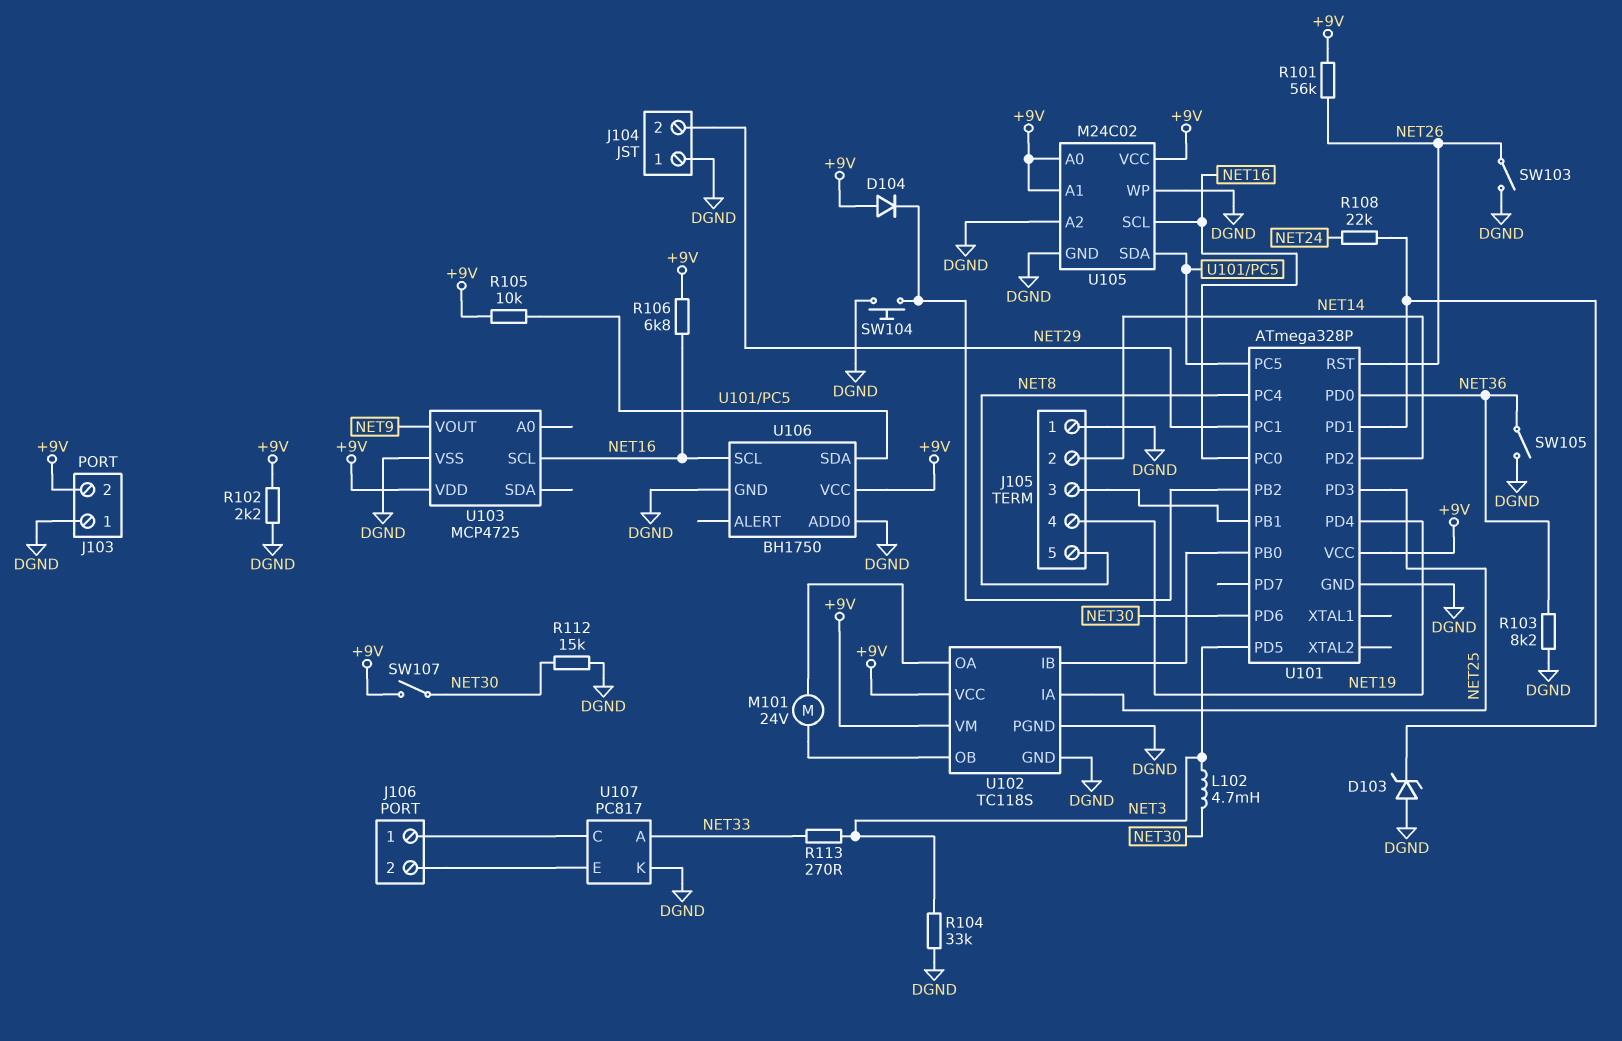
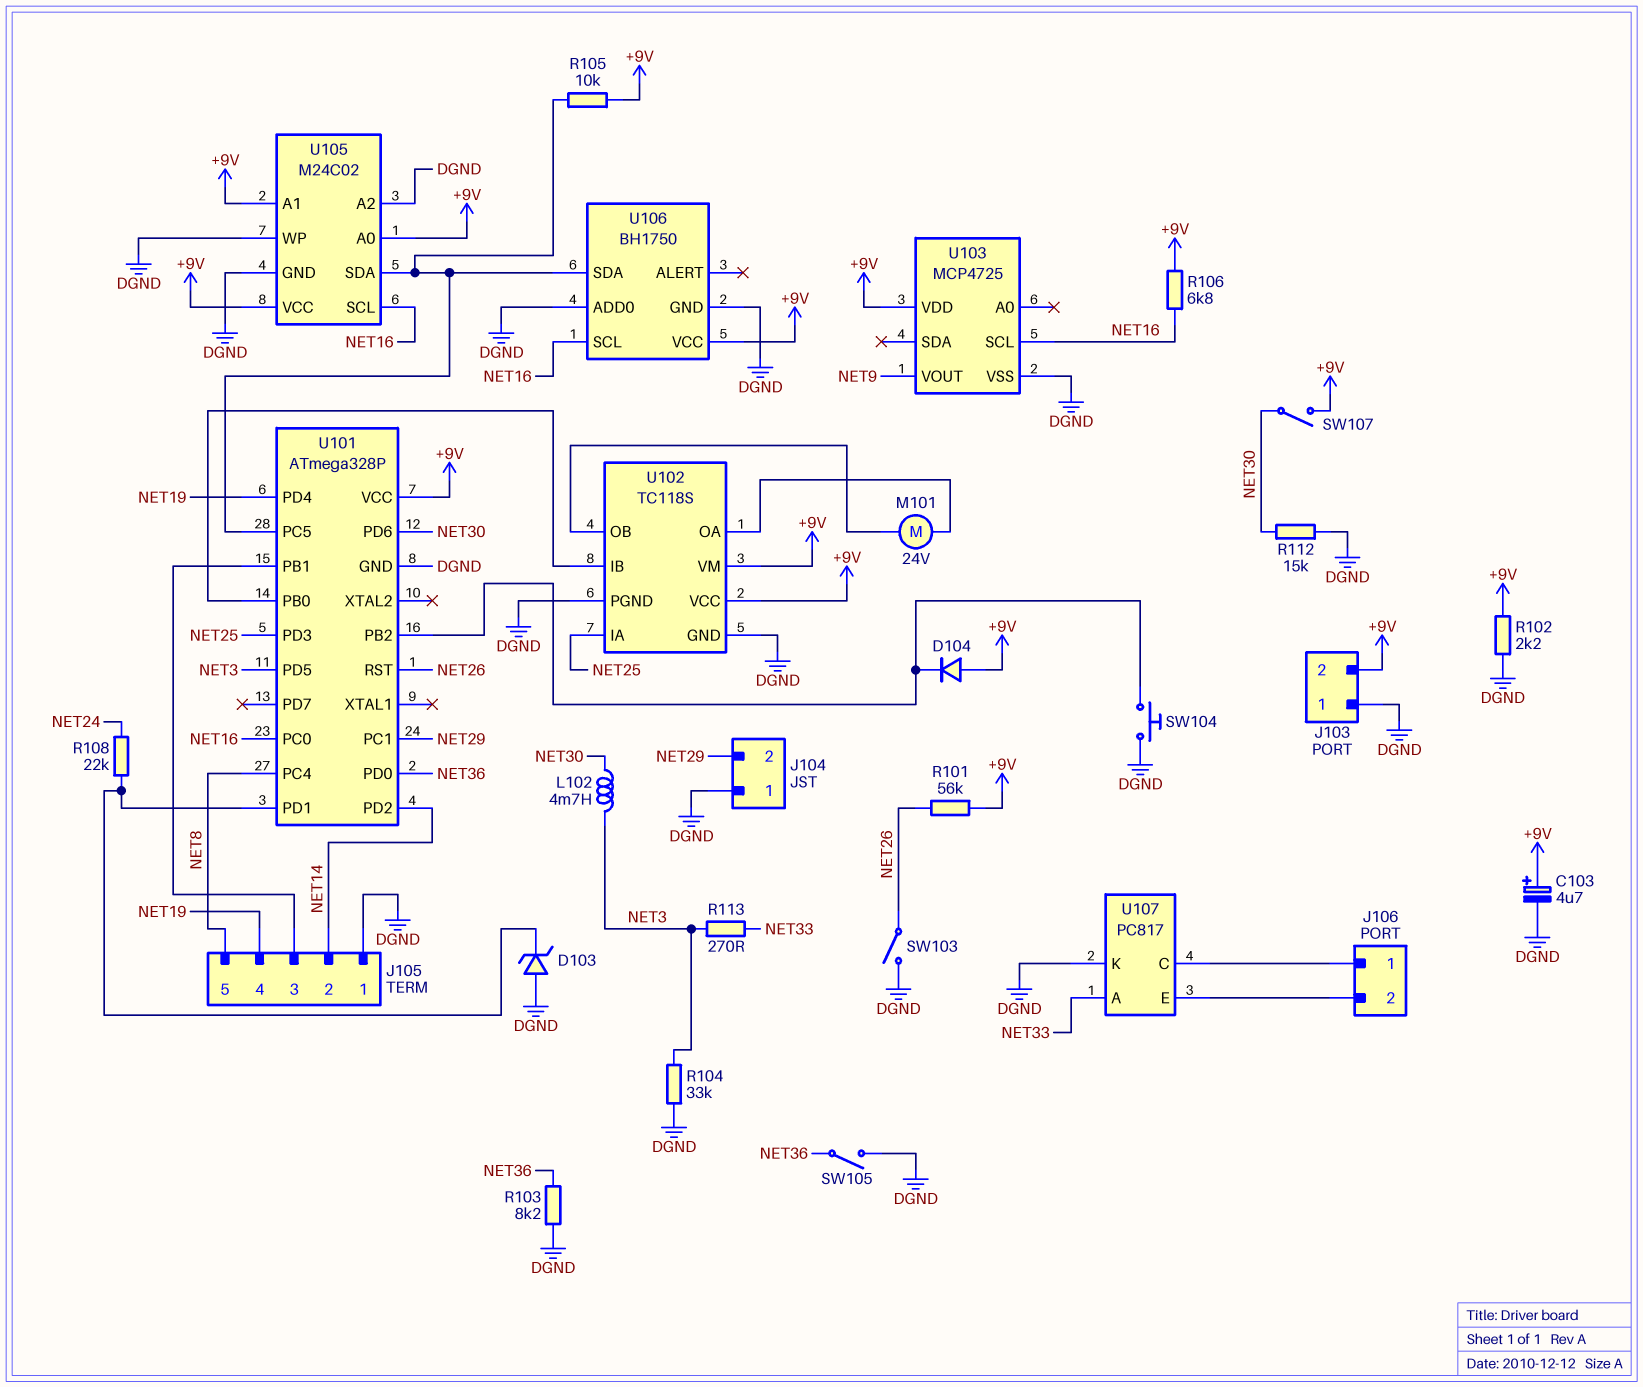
C103: none -> 4.7uF (plus +9V, minus DGND)

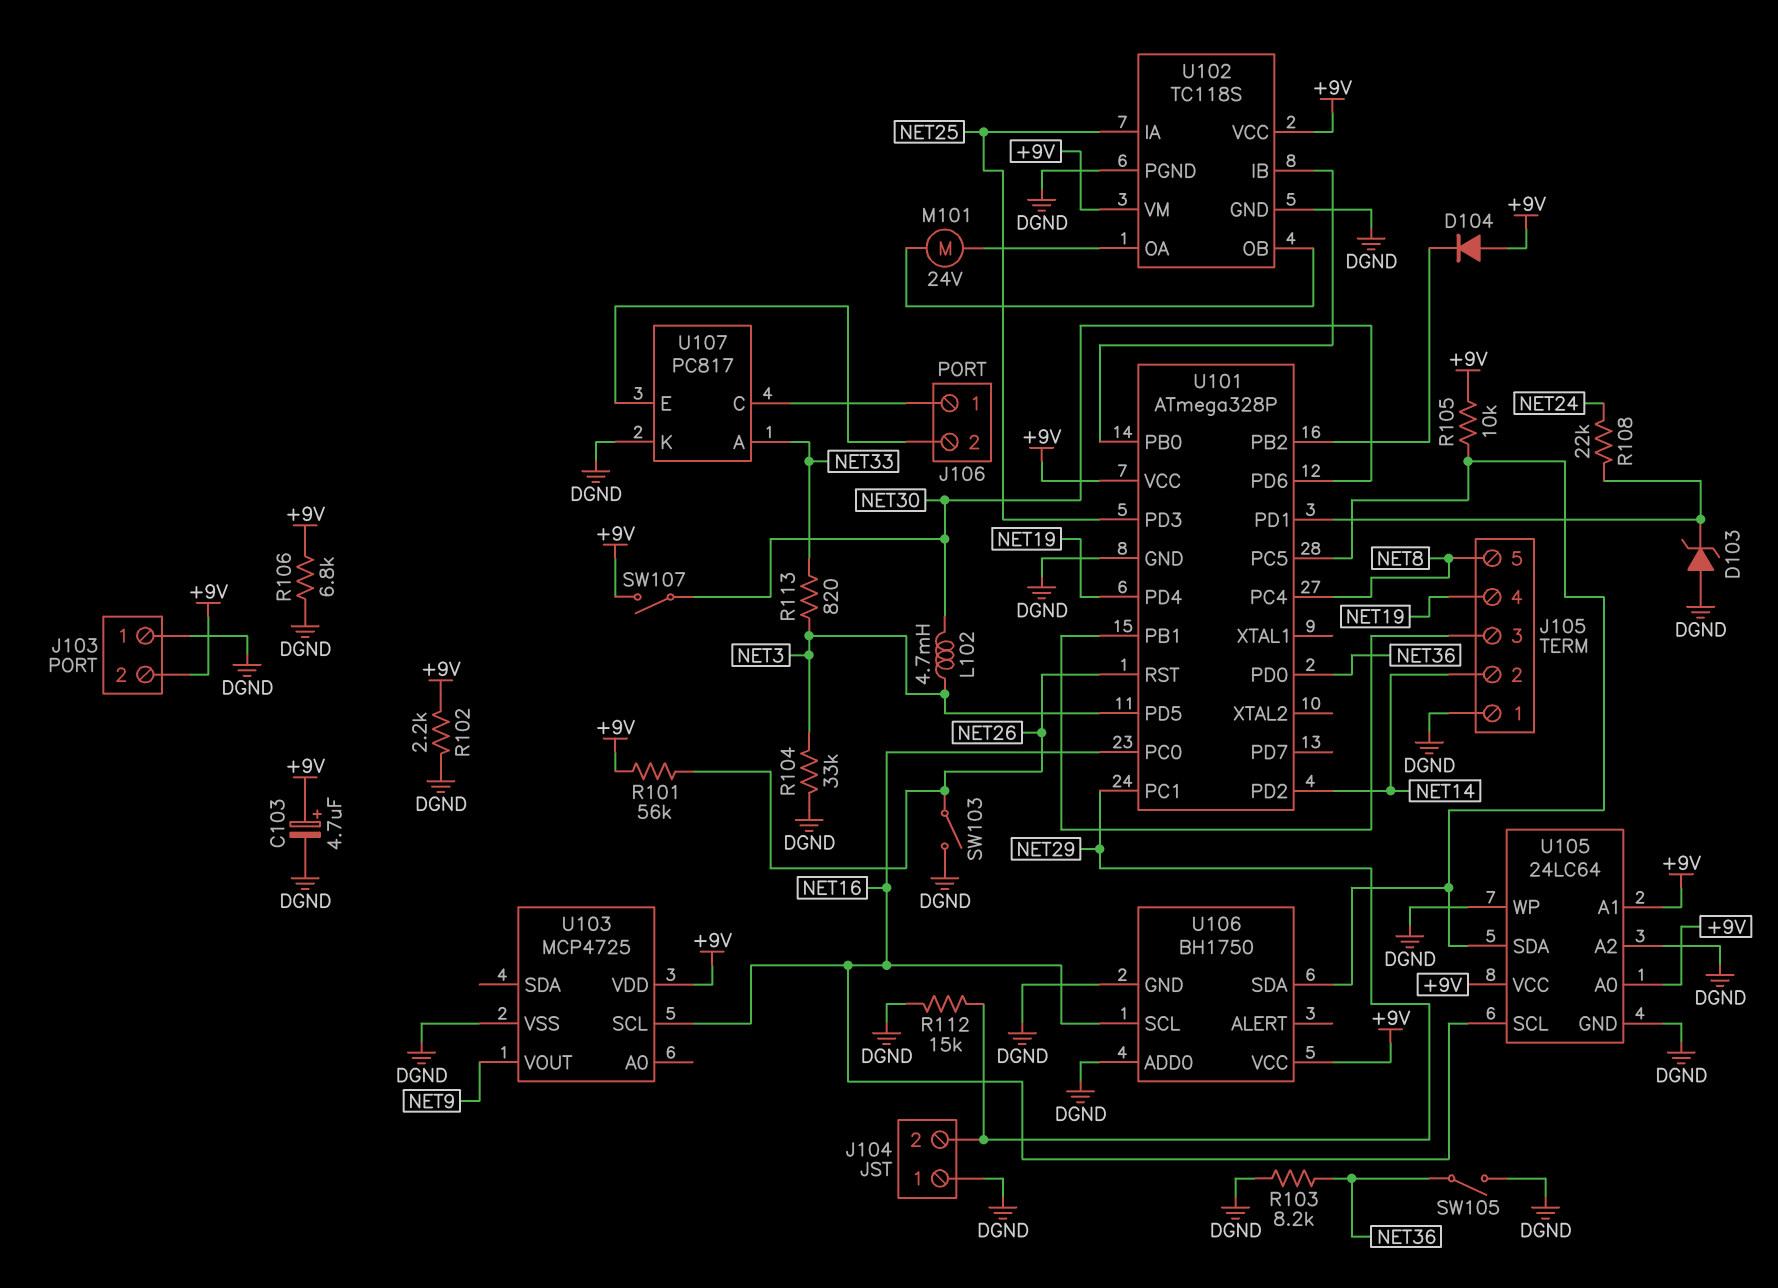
R106: 6.8k (+9V, NET16) -> 6.8k (+9V, DGND)
R112: 15k (DGND, NET30) -> 15k (DGND, NET29)
R113: 270 (NET3, NET33) -> 820 (NET3, NET33)
SW104: button (DGND, U101/PB2) -> none
U105: M24C02 -> 24LC64

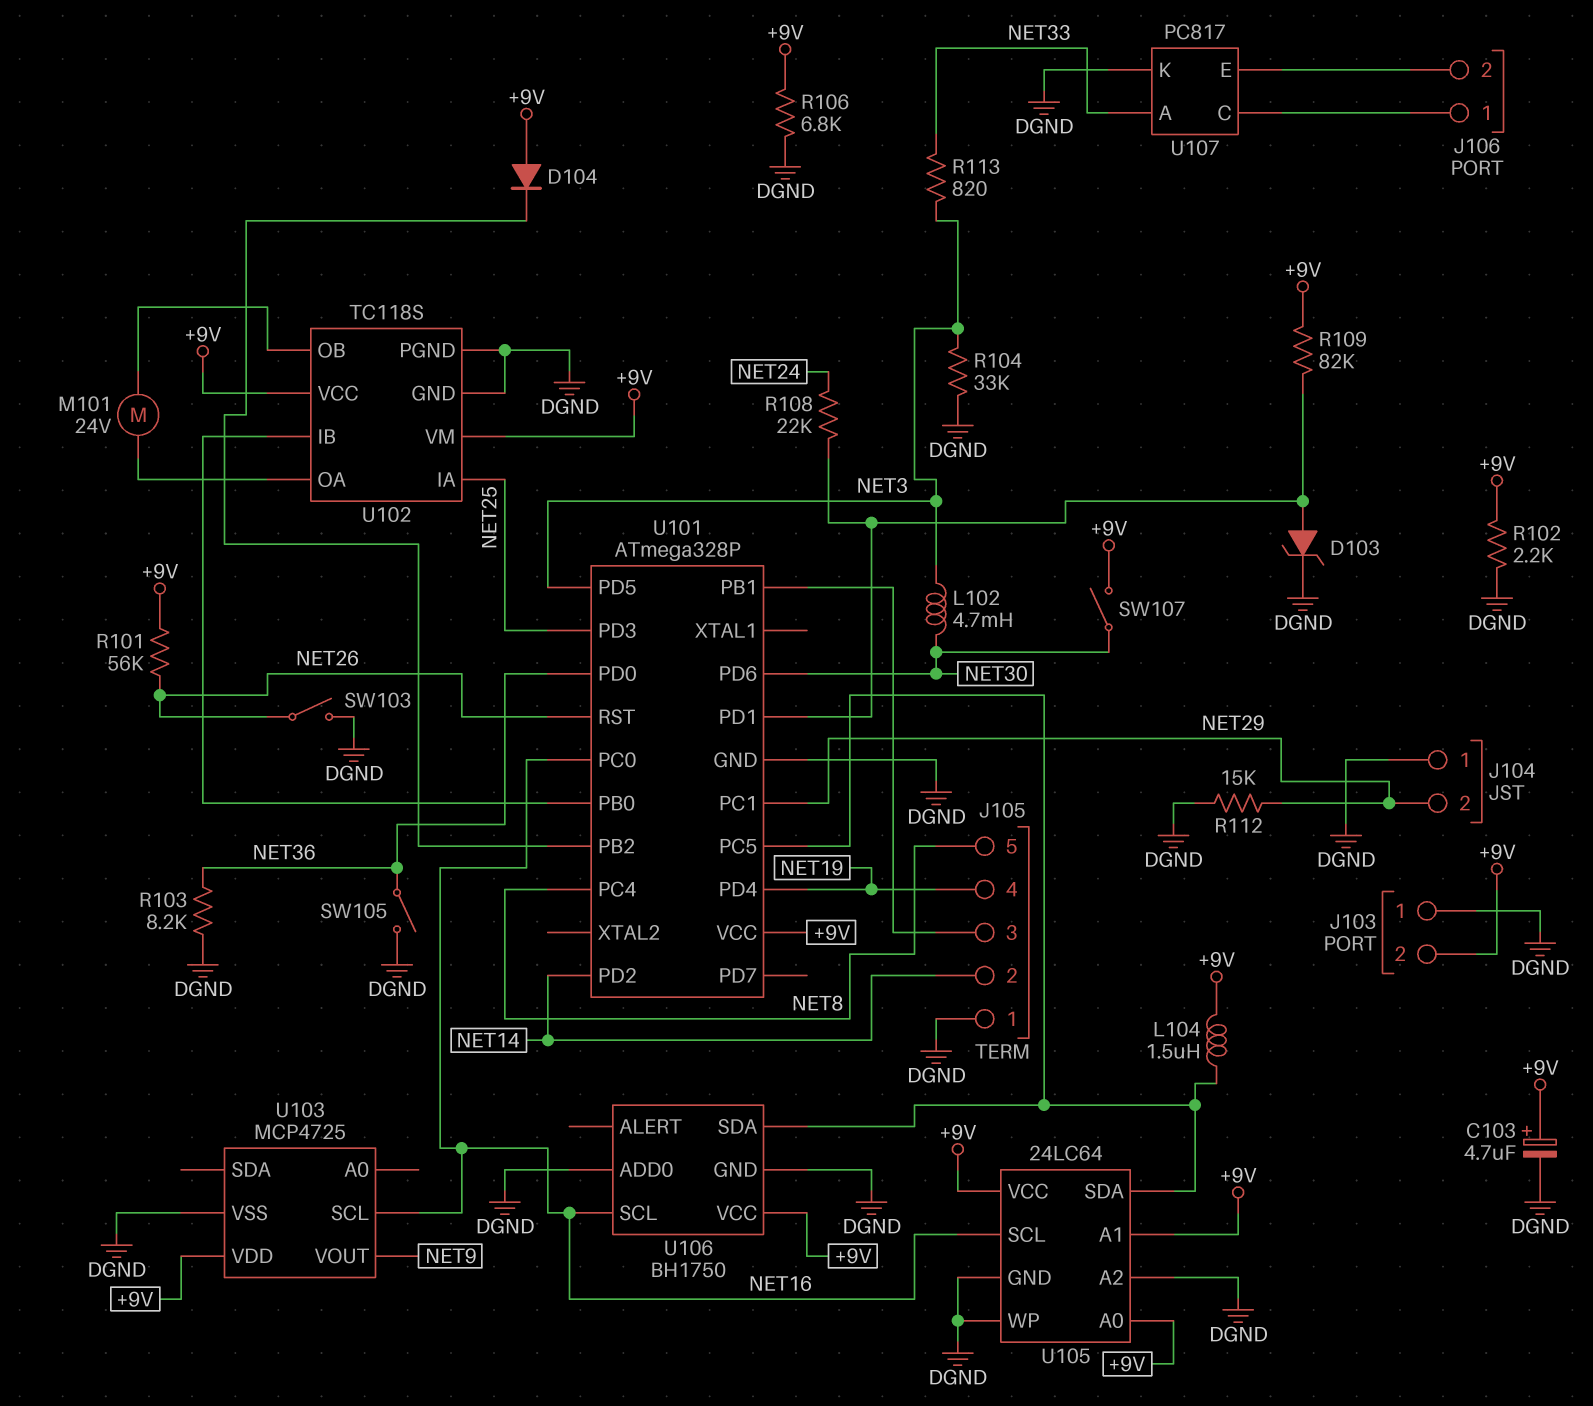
D103: zener (A DGND, K U101/PD1) -> zener (A U101/PD1, K DGND)
L104: none -> 1.5uH (+9V, U101/PC5)
R105: 10k (+9V, U101/PC5) -> none
R109: none -> 82k (+9V, U101/PD1)

